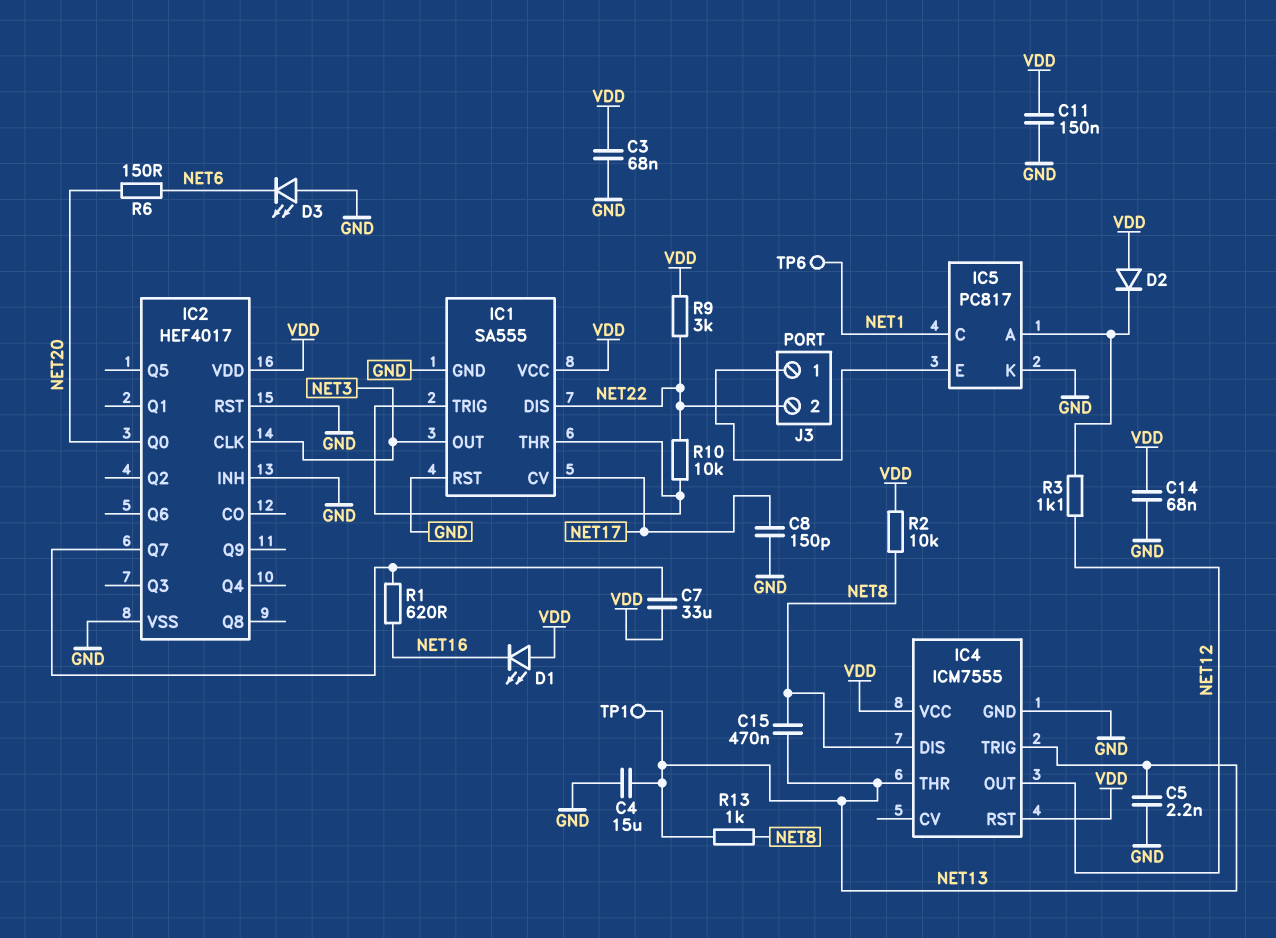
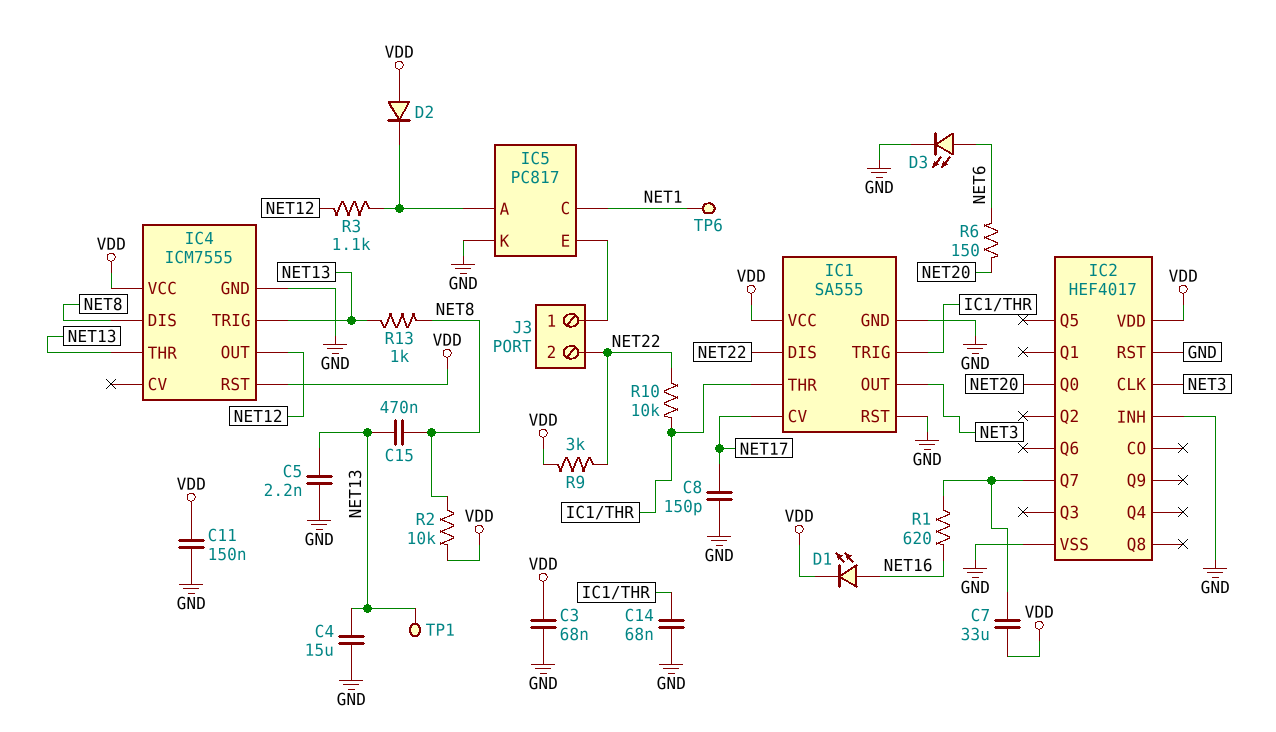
C14: 68nF (GND, VDD) -> 68nF (GND, IC1/THR)
D1: LED (A VDD, K NET16) -> LED (A NET16, K VDD)
D3: LED (A GND, K NET6) -> LED (A NET6, K GND)

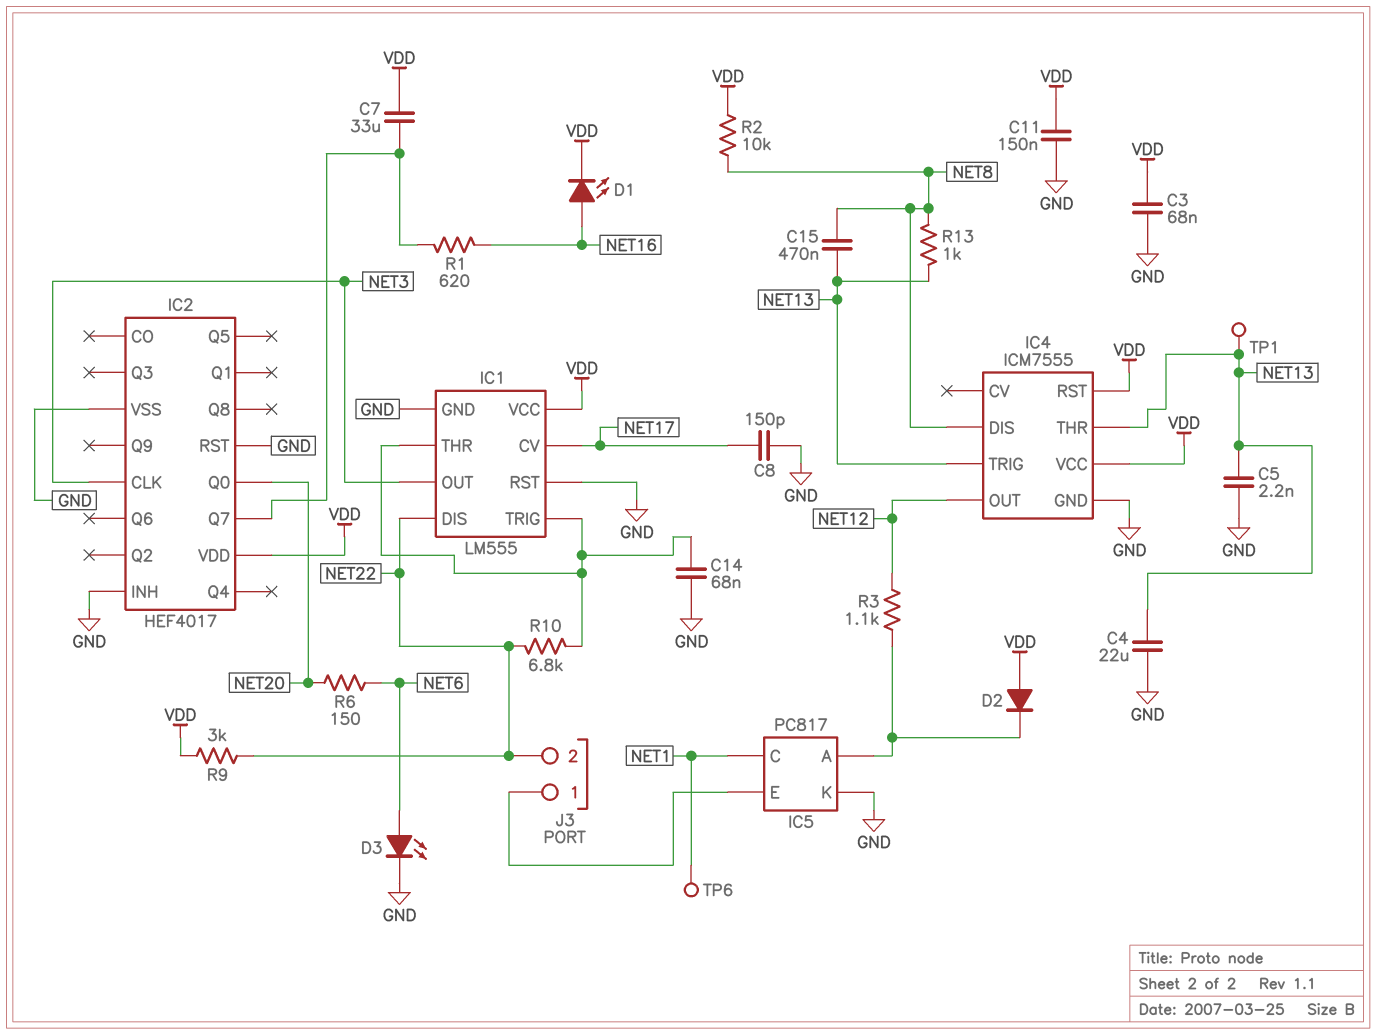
C4: 15uF (GND, NET13) -> 22uF (GND, NET13)
IC1: SA555 -> LM555
R10: 10k (IC1/THR, NET22) -> 6.8k (IC1/THR, NET22)

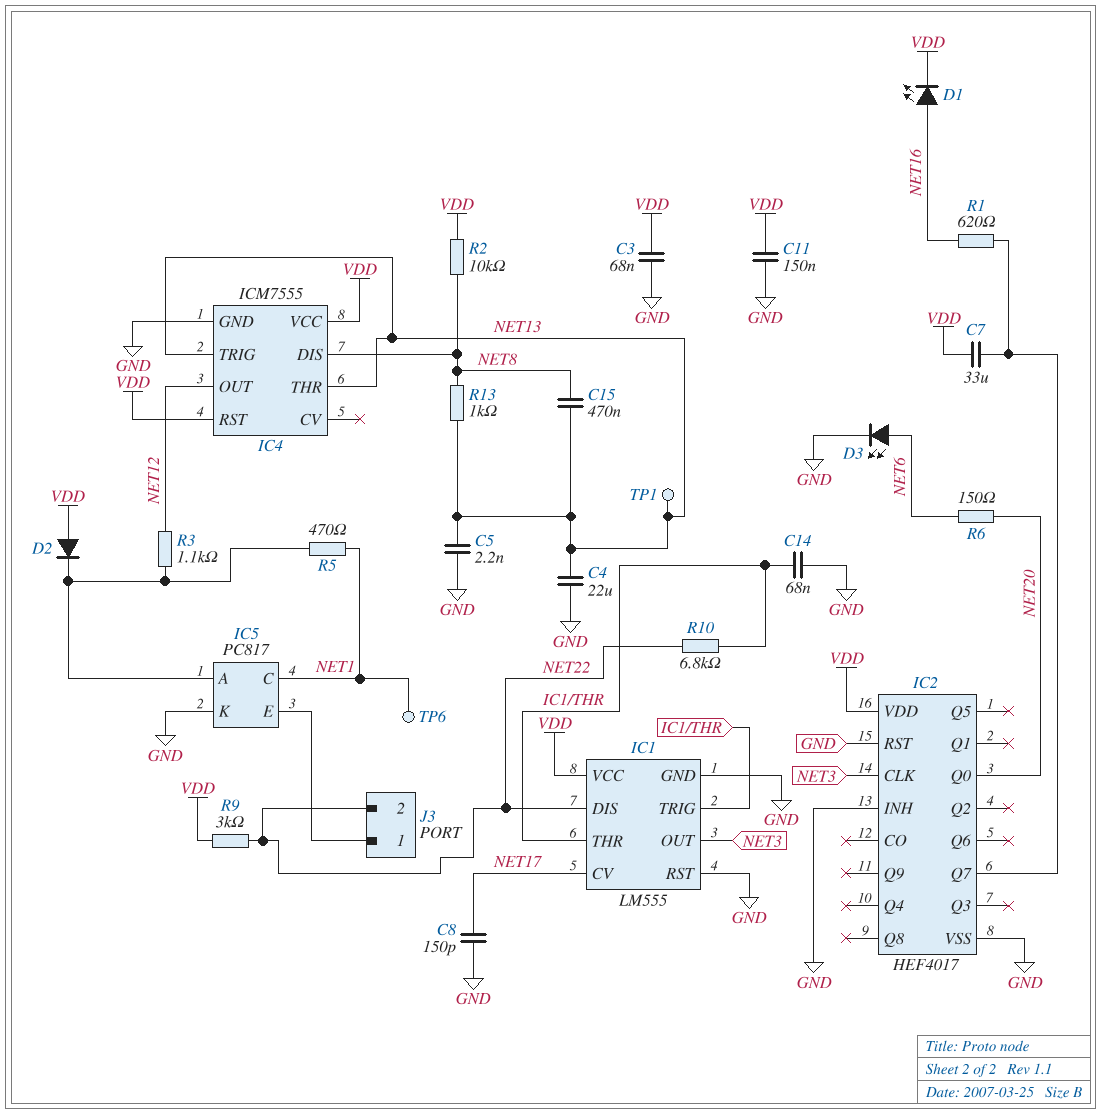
R5: none -> 470 (IC5/A, NET1)

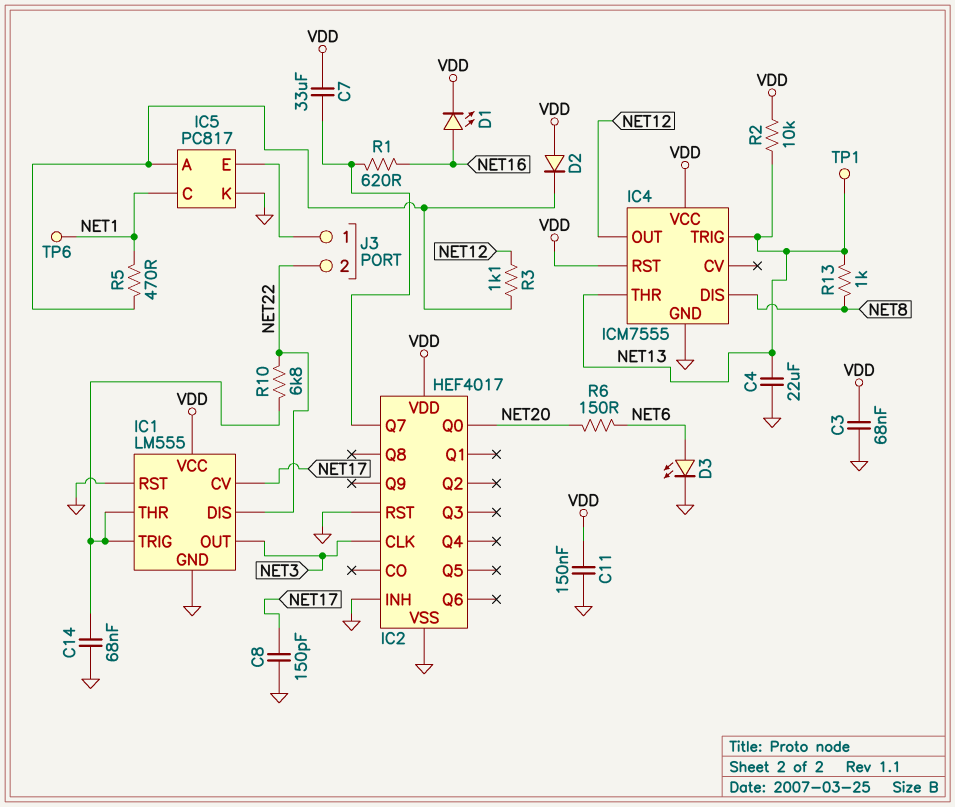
C5: 2.2nF (GND, NET13) -> none
C15: 470nF (NET8, NET13) -> none
R2: 10k (NET8, VDD) -> 10k (NET13, VDD)
R9: 3k (NET22, VDD) -> none

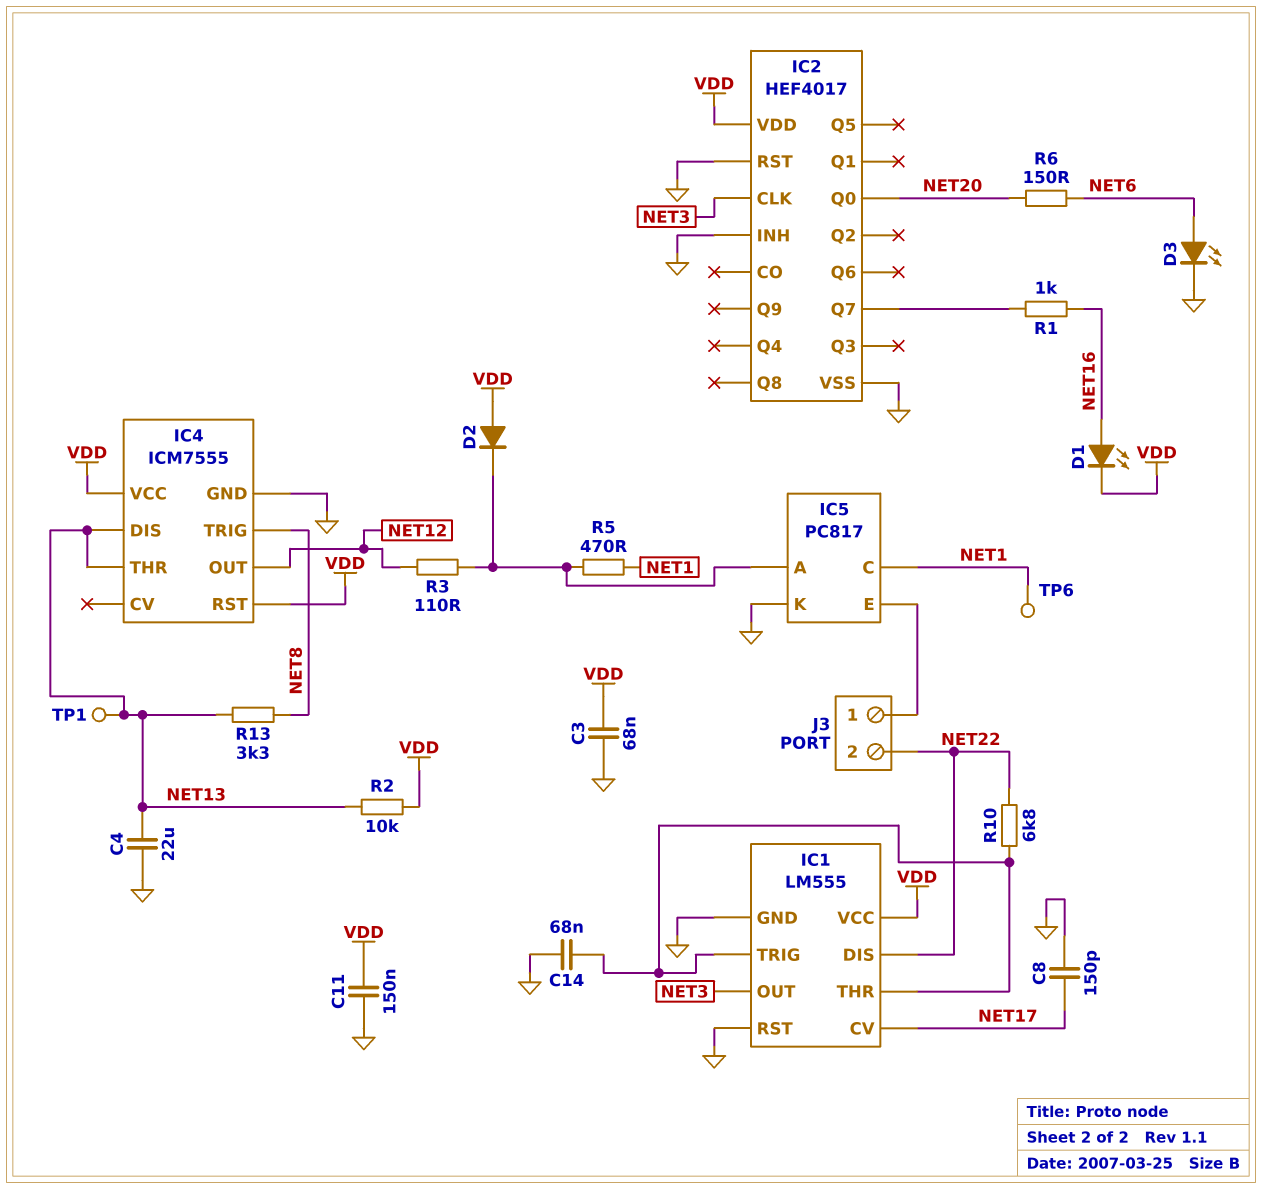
C7: 33uF (IC2/Q7, VDD) -> none
IC4 pin DIS: NET8 -> NET13
IC4 pin TRIG: NET13 -> NET8
R1: 620 (IC2/Q7, NET16) -> 1k (IC2/Q7, NET16)
R3: 1.1k (IC5/A, NET12) -> 110 (IC5/A, NET12)
R13: 1k (NET8, NET13) -> 3.3k (NET8, NET13)

